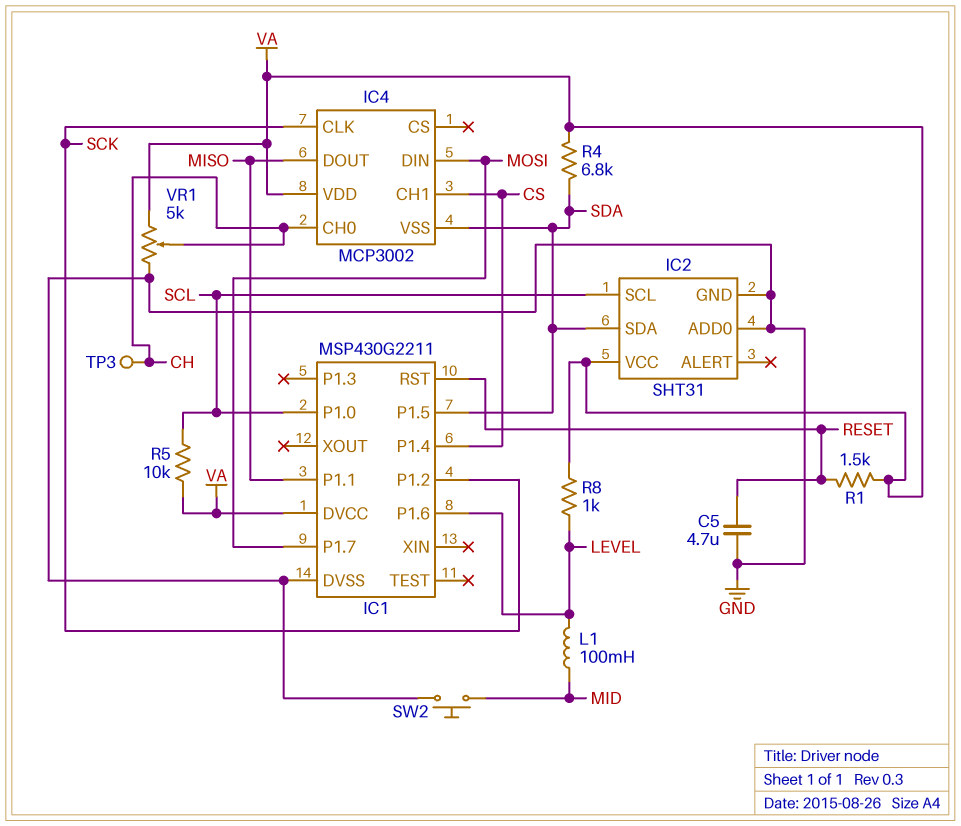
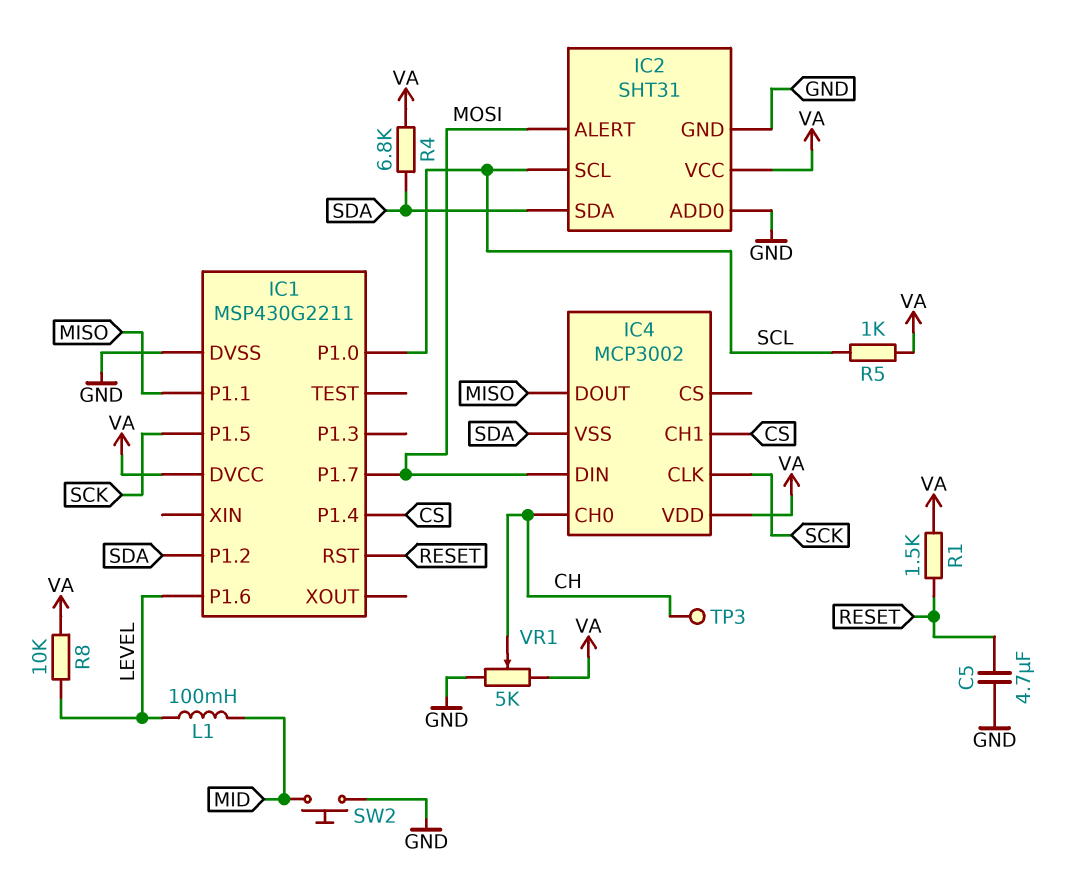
IC1 pin P1.2: SCK -> SDA
IC1 pin P1.5: SDA -> SCK
IC2 pin ALERT: none -> MOSI
R5: 10k (SCL, VA) -> 1k (SCL, VA)
R8: 1k (LEVEL, VA) -> 10k (LEVEL, VA)

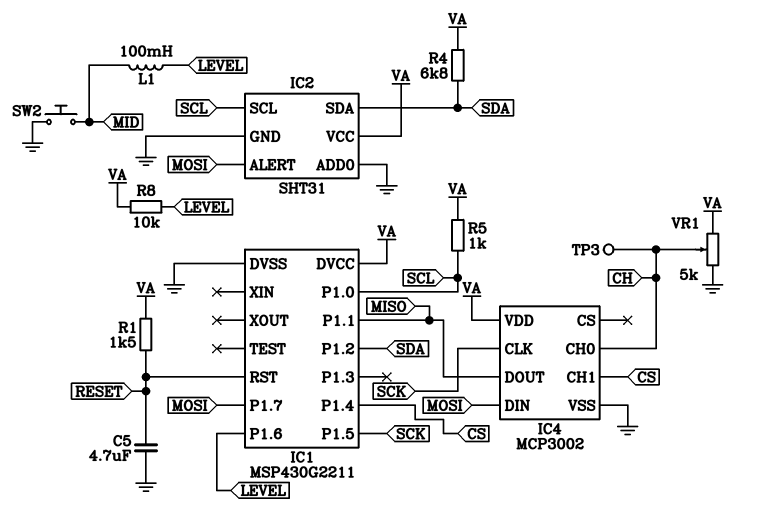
IC4 pin VSS: SDA -> GND

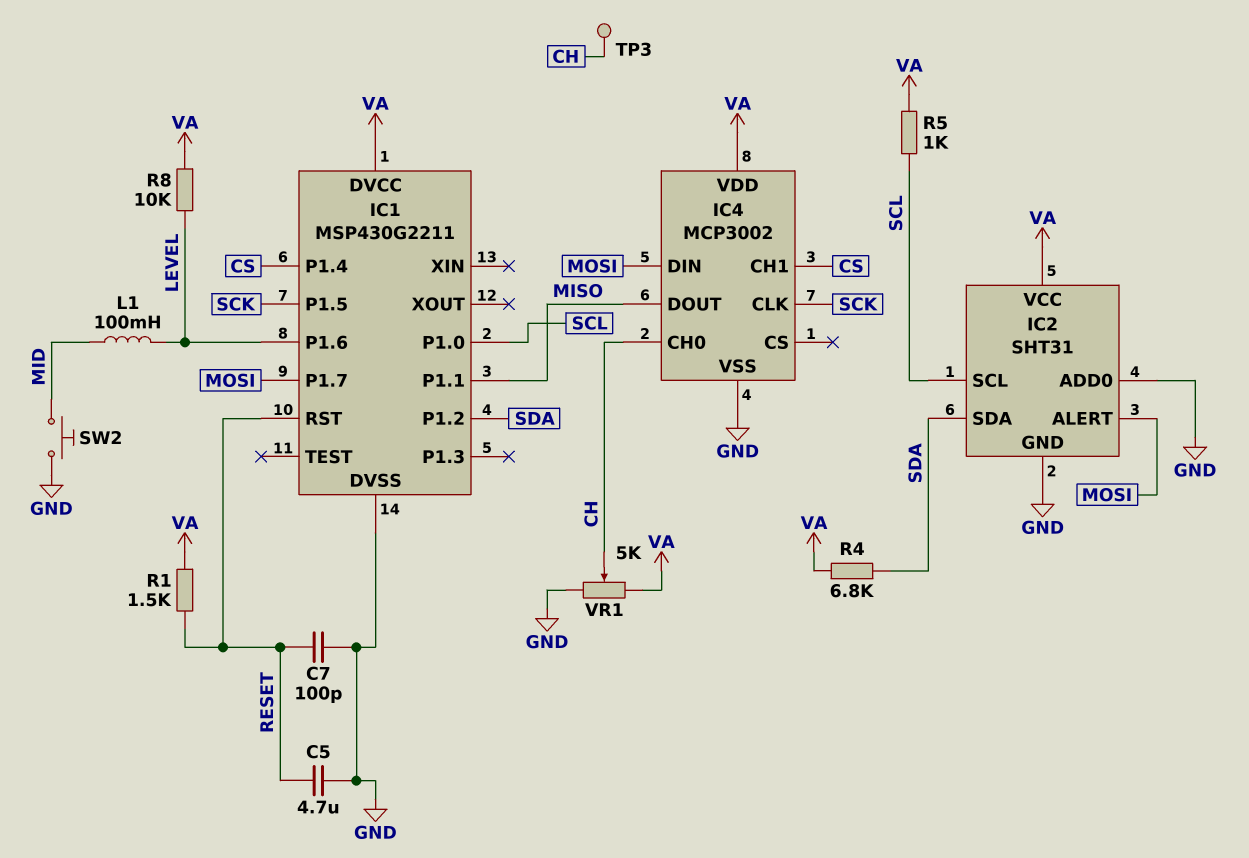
C7: none -> 100pF (GND, RESET)

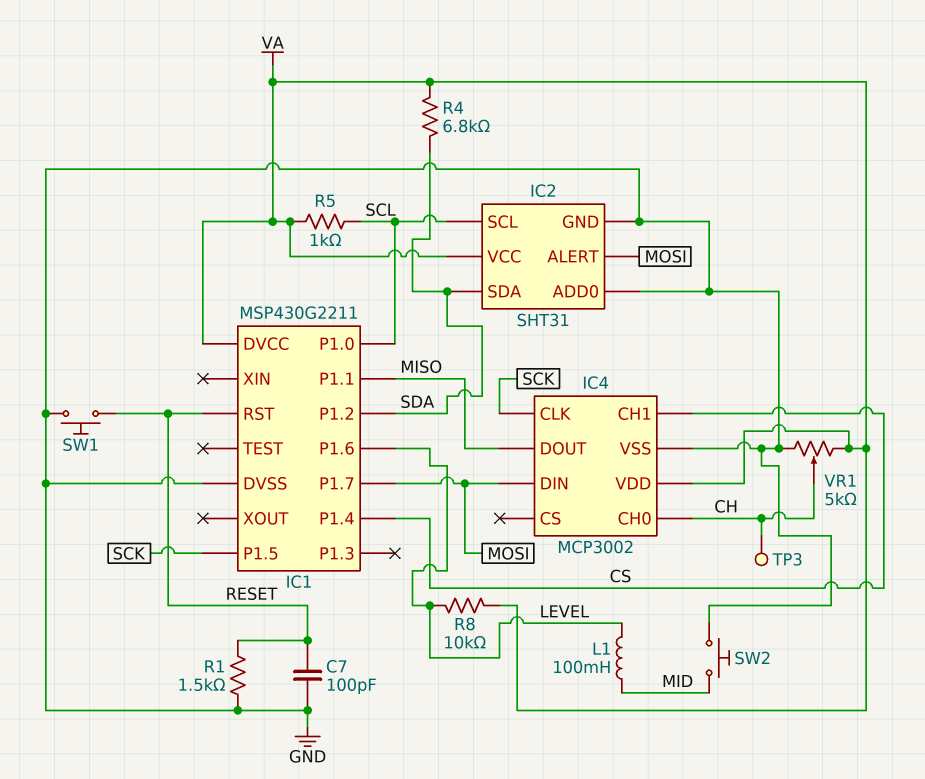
C5: 4.7uF (GND, RESET) -> none
R1: 1.5k (RESET, VA) -> 1.5k (GND, RESET)
SW1: none -> button (GND, RESET)

